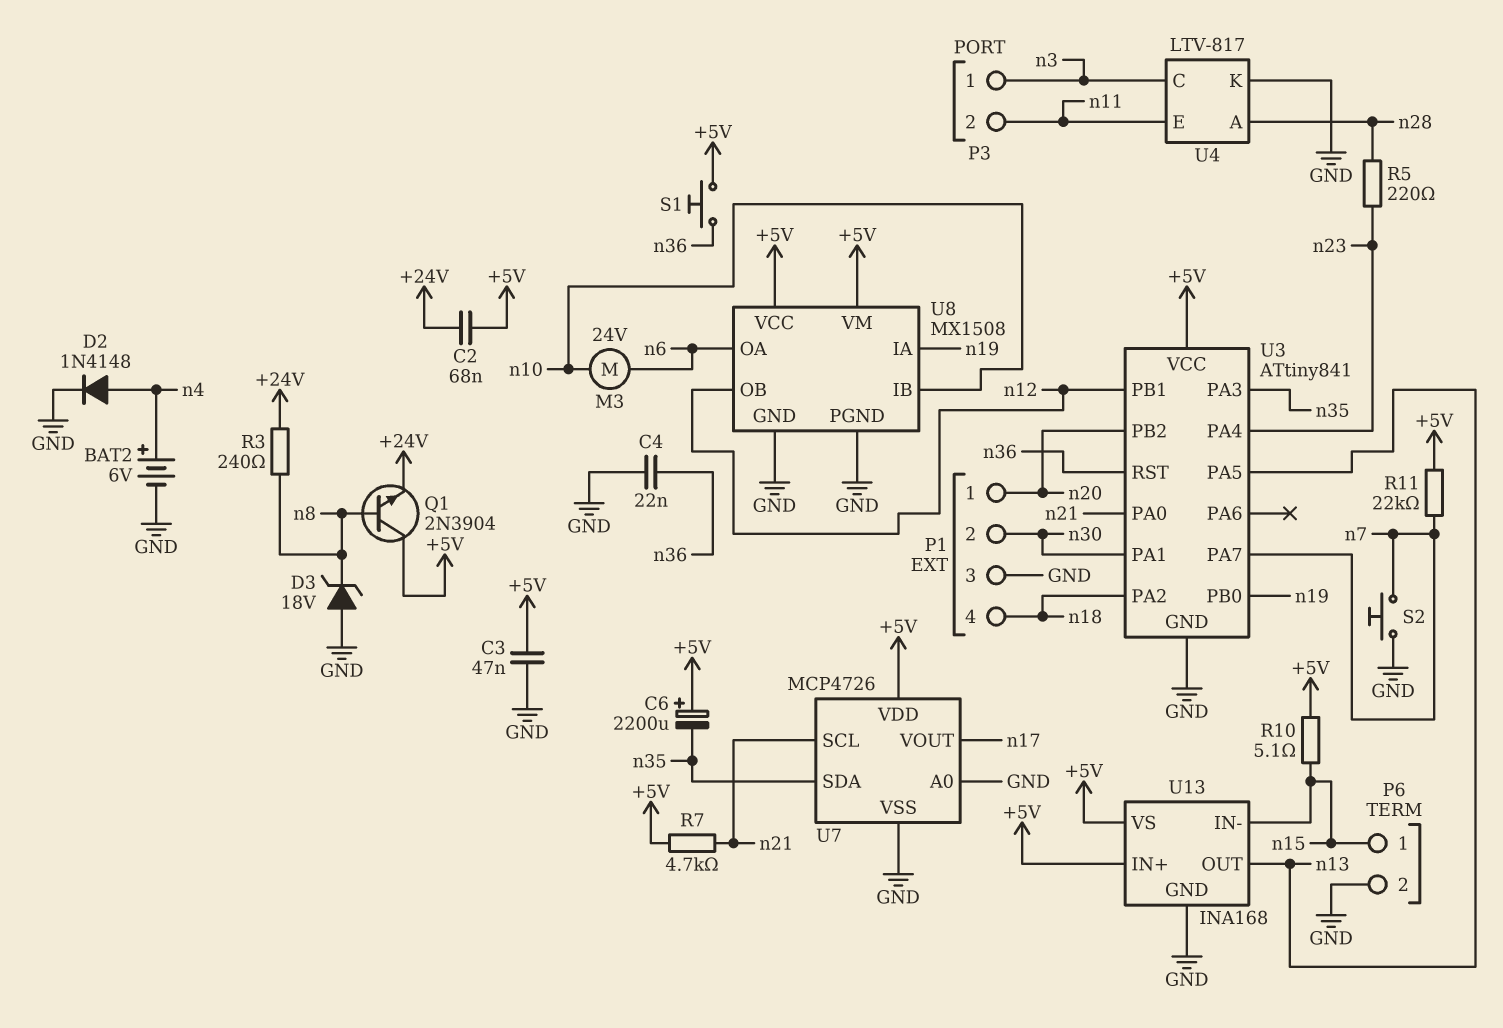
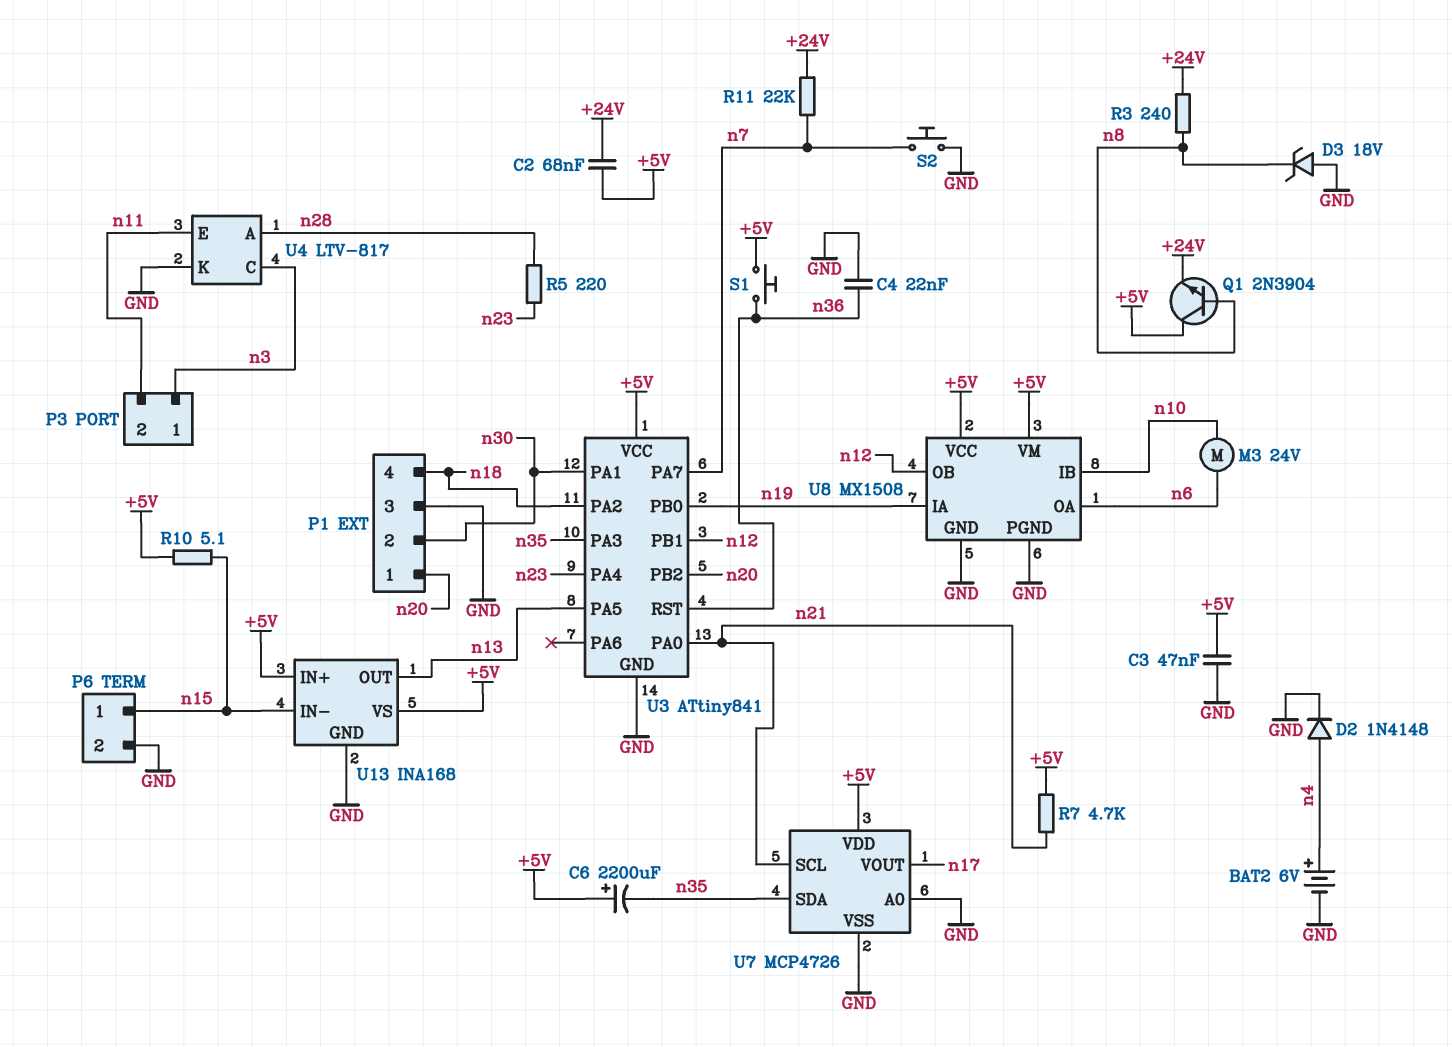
R11: 22k (+5V, n7) -> 22k (+24V, n7)

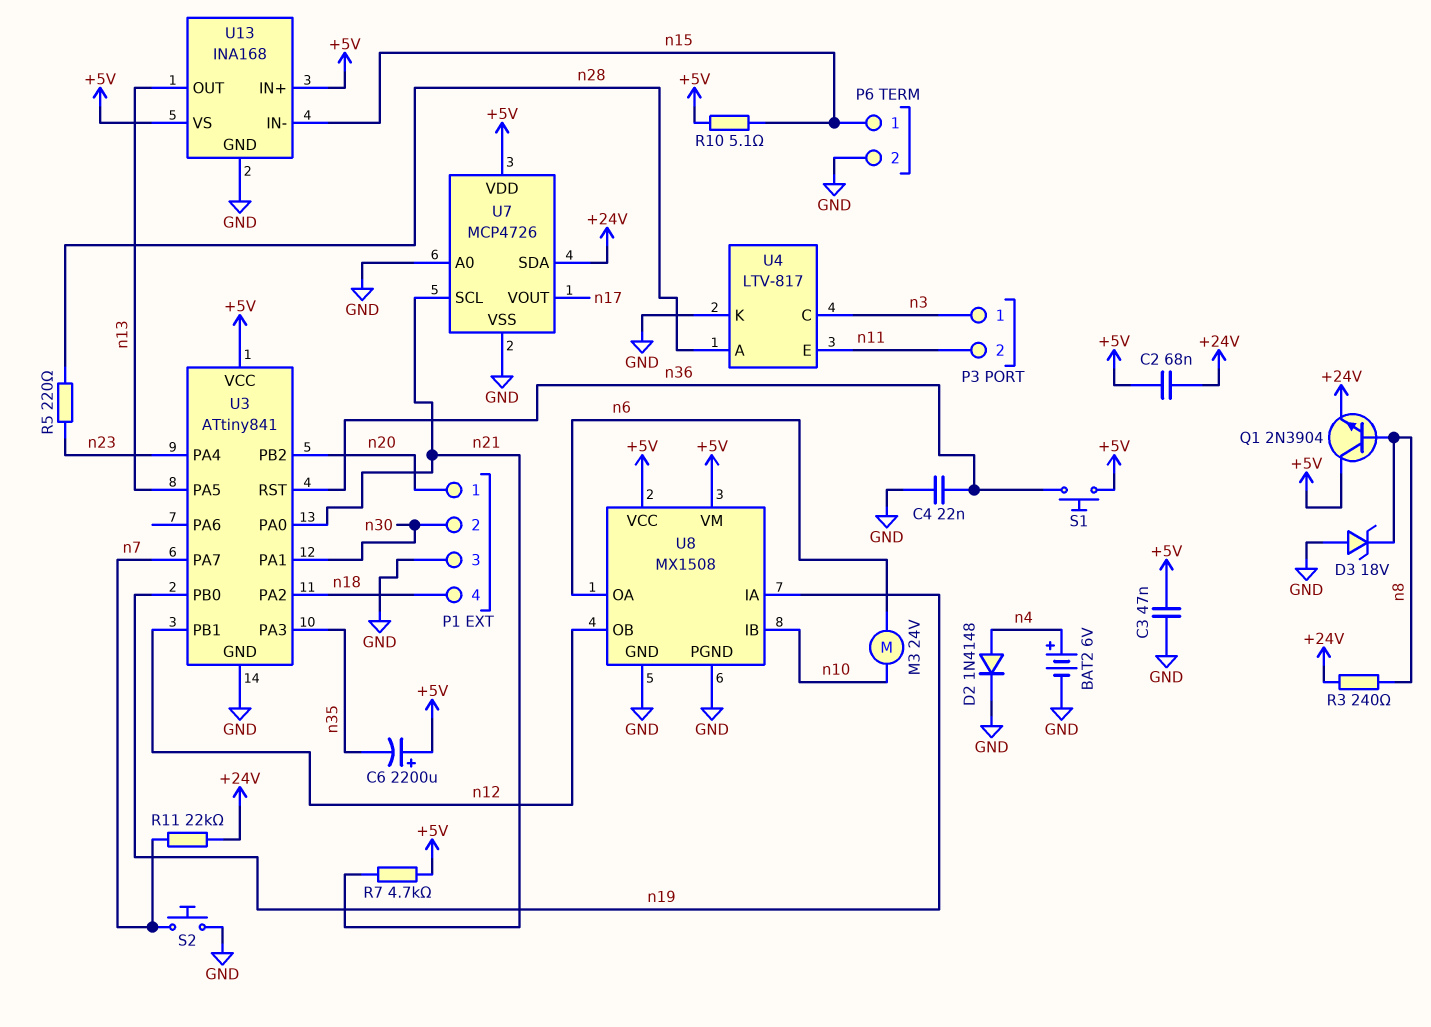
U7 pin SDA: n35 -> +24V

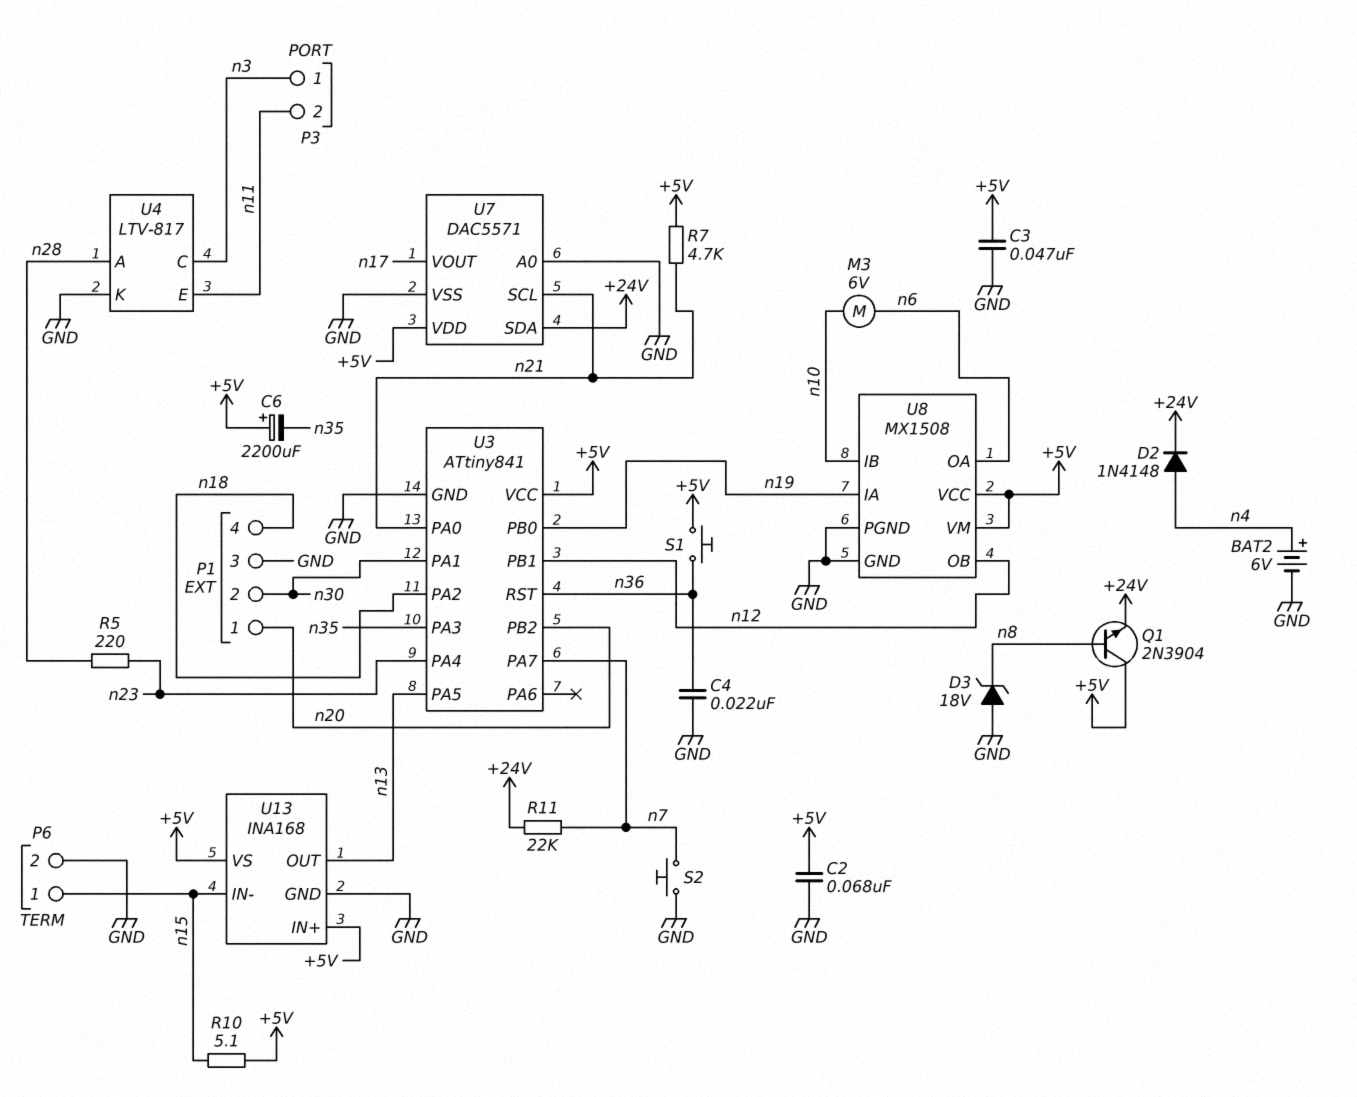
C2: 68nF (+5V, +24V) -> 68nF (+5V, GND)
D2: diode 1N4148 (A n4, K GND) -> diode 1N4148 (A n4, K +24V)
M3: motor 24V (n6, n10) -> motor 6V (n6, n10)
R3: 240 (+24V, n8) -> none
U7: MCP4726 -> DAC5571

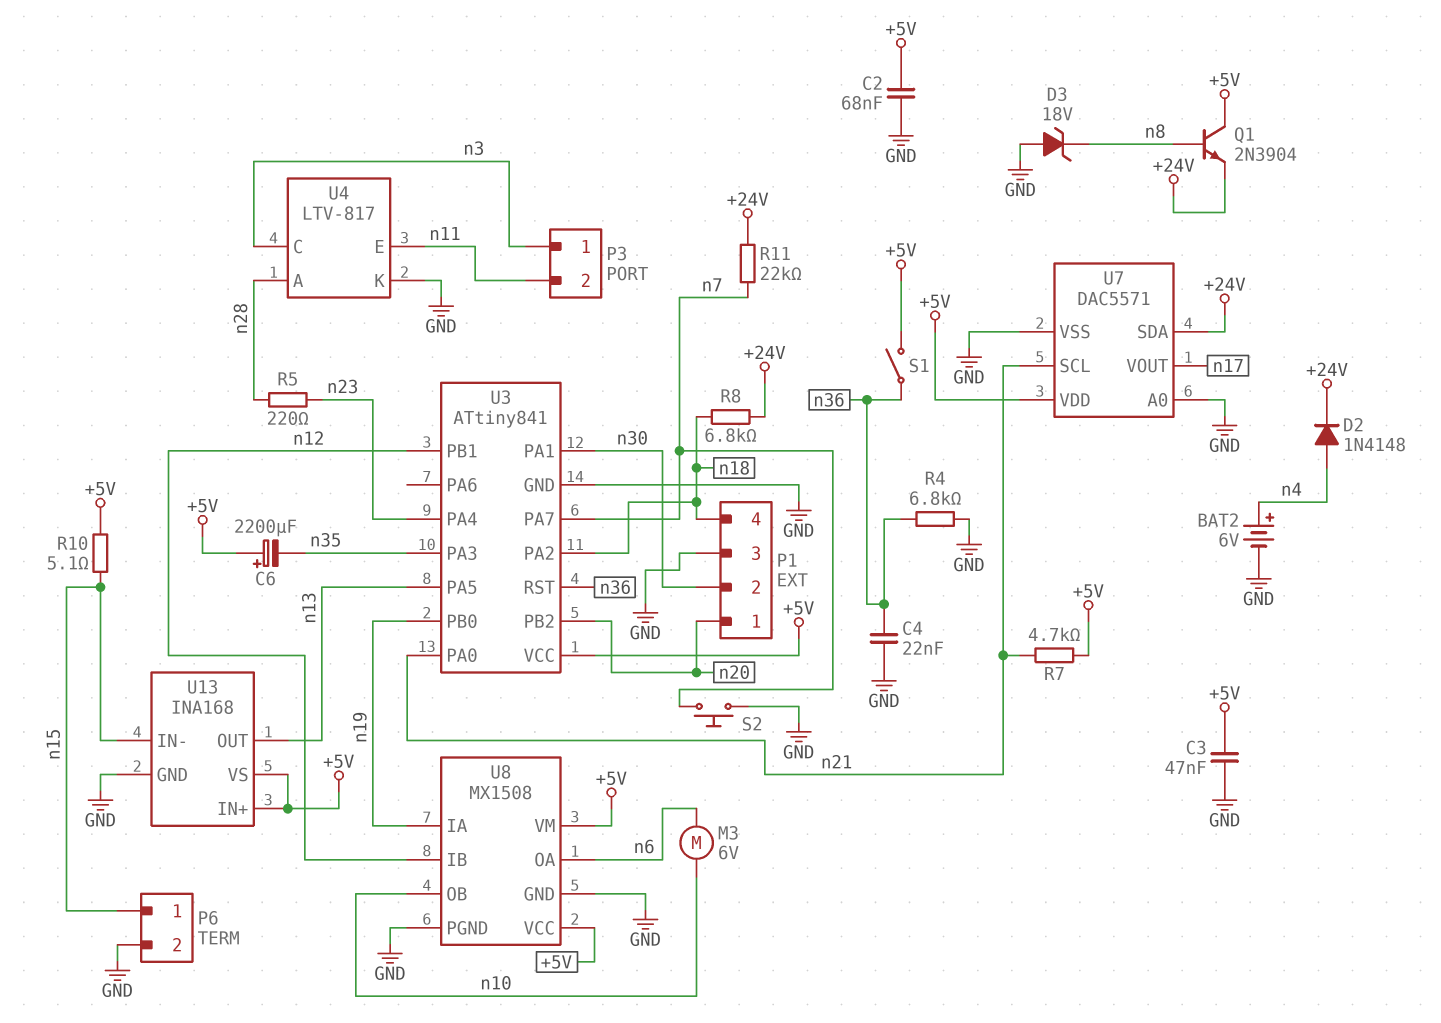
R4: none -> 6.8k (GND, n36)
R8: none -> 6.8k (+24V, n18)
S1: button (+5V, n36) -> switch (+5V, n36)
U8 pin IB: n10 -> n12
U8 pin OB: n12 -> n10

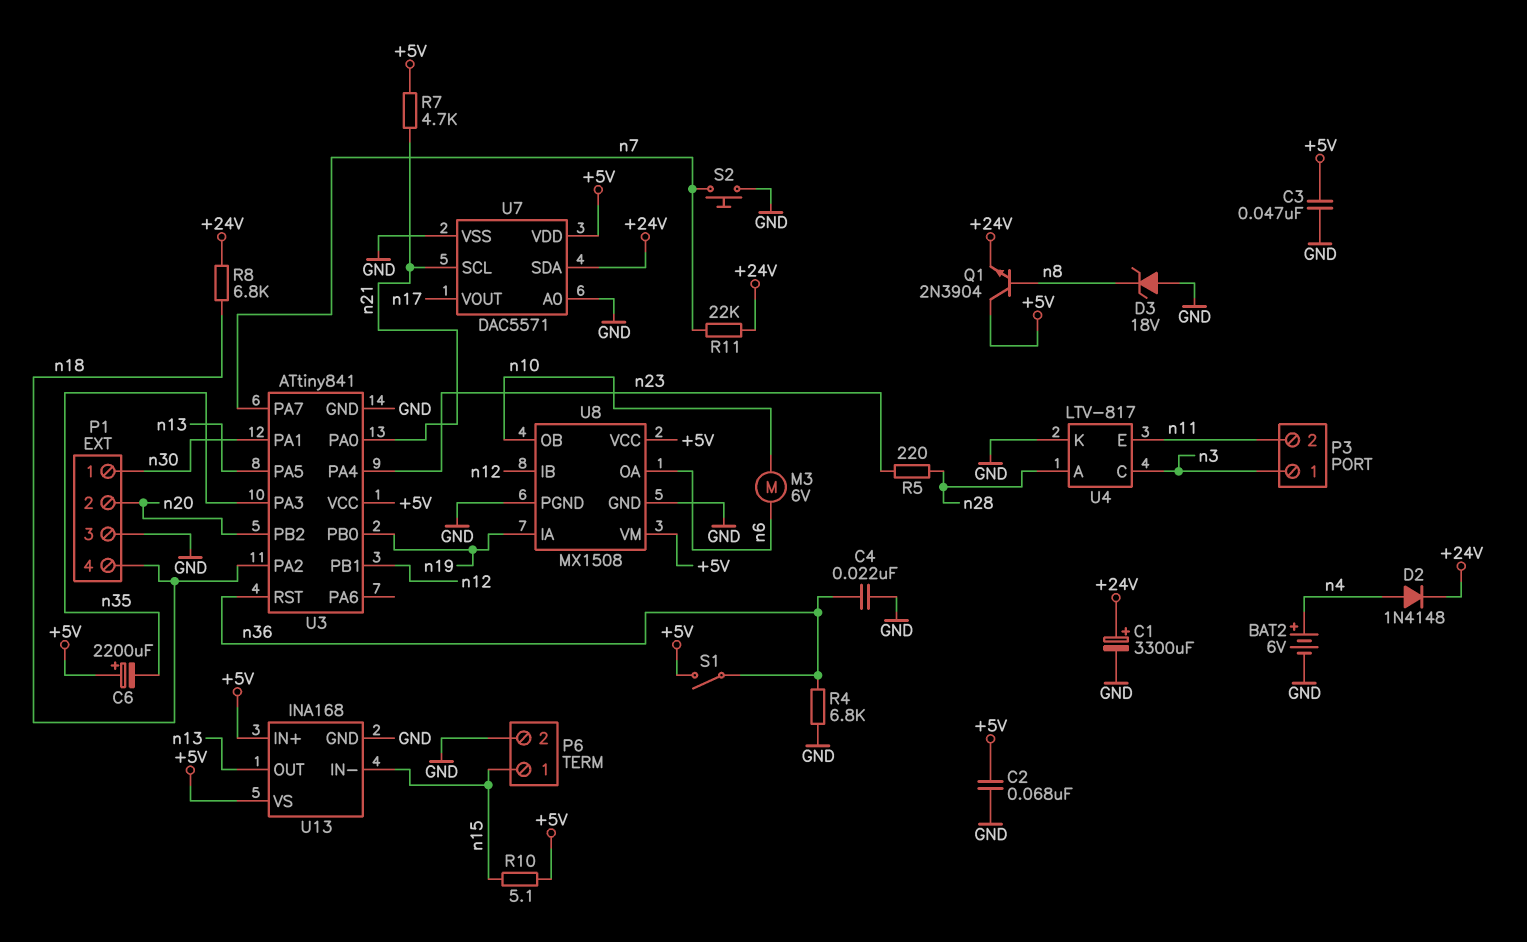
C1: none -> 3300uF (plus +24V, minus GND)
P1 pin 1: n20 -> n30
P1 pin 2: n30 -> n20

